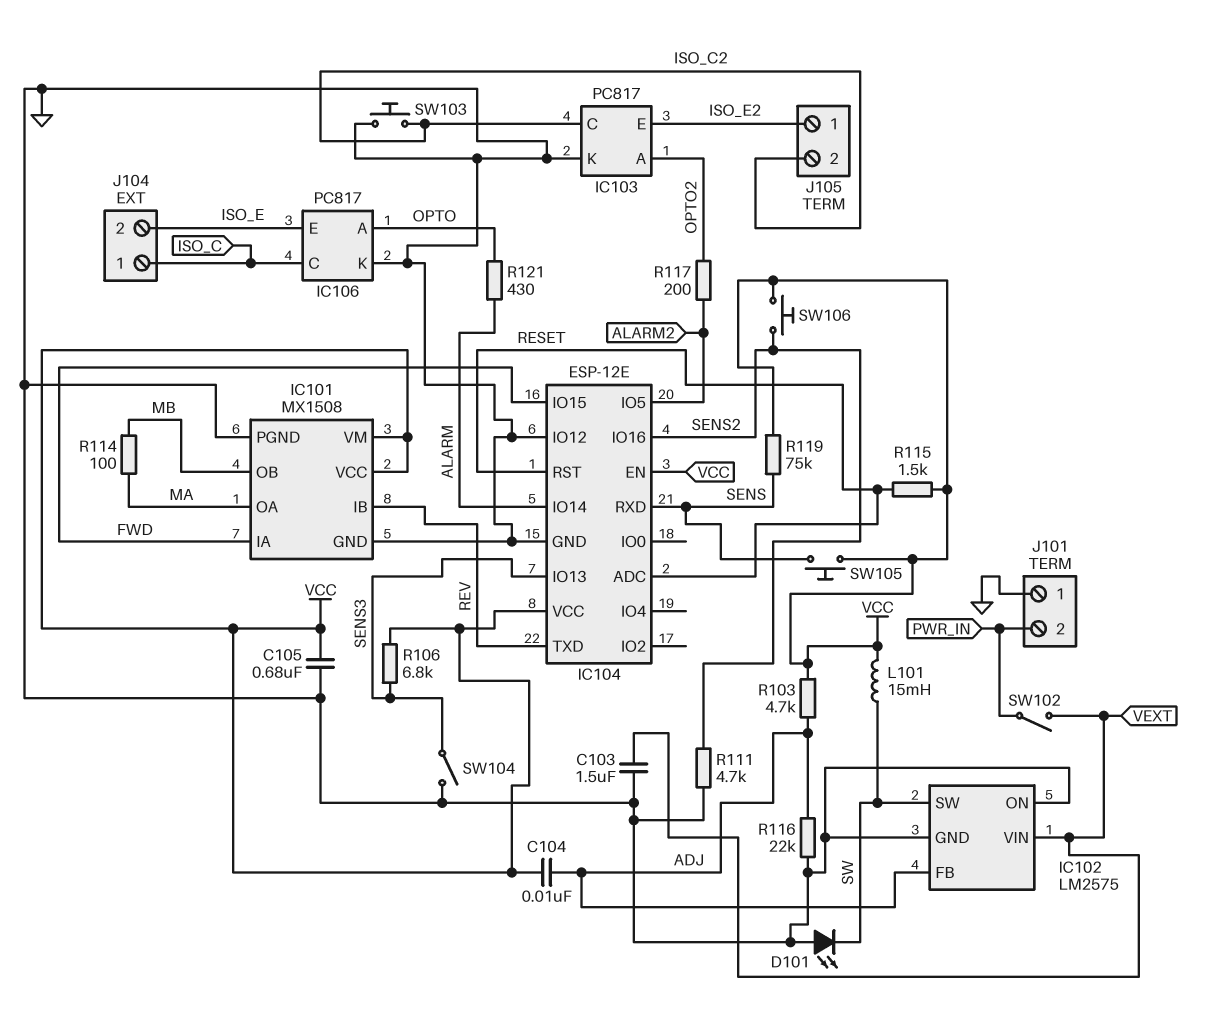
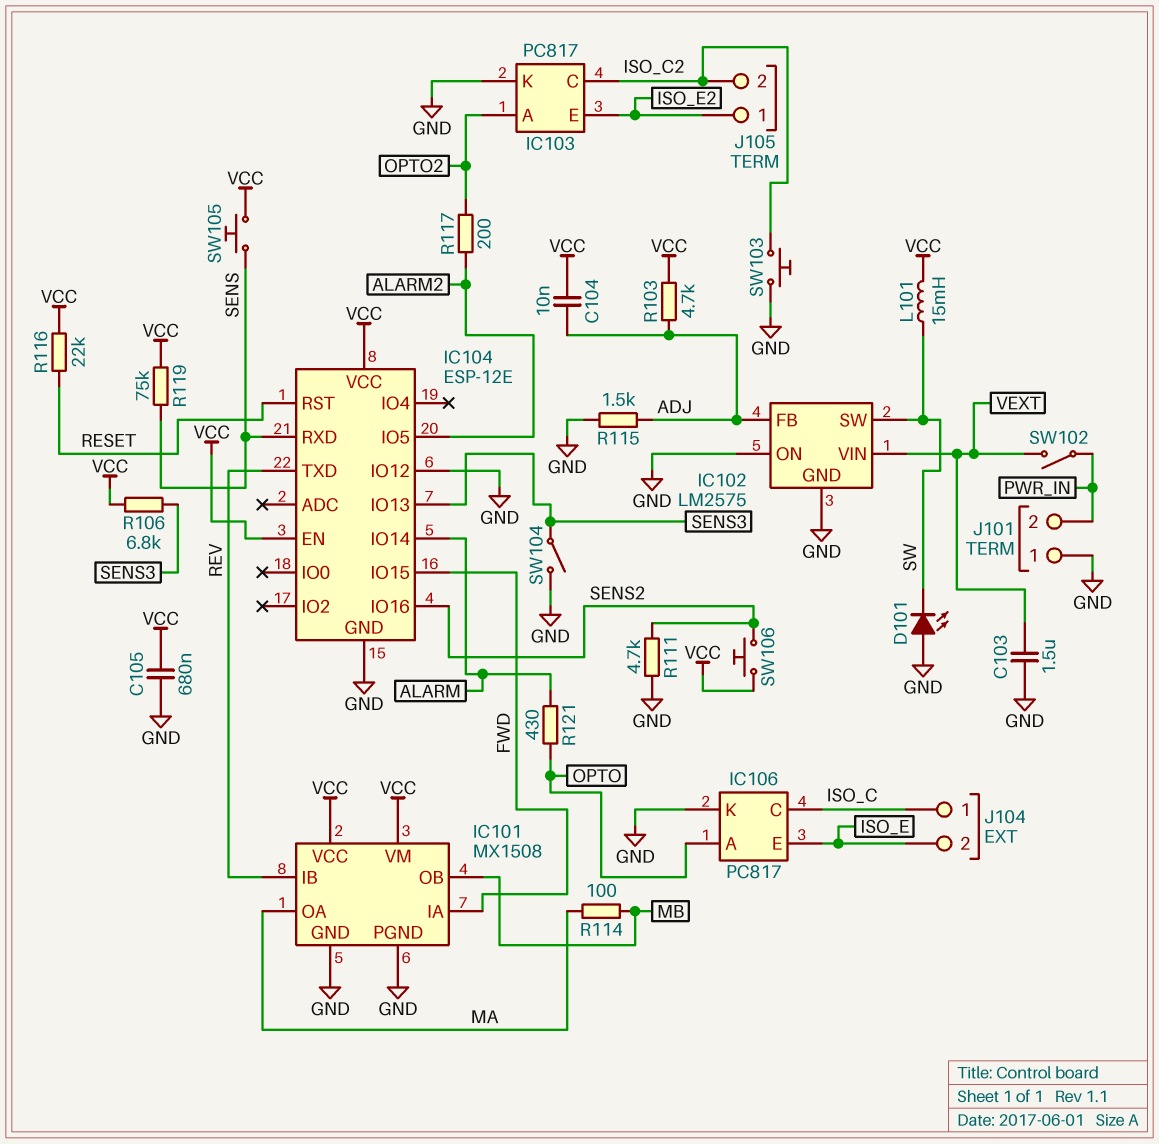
IC104 pin ADC: RESET -> none
R115: 1.5k (RESET, VCC) -> 1.5k (ADJ, GND)
R116: 22k (ADJ, GND) -> 22k (RESET, VCC)

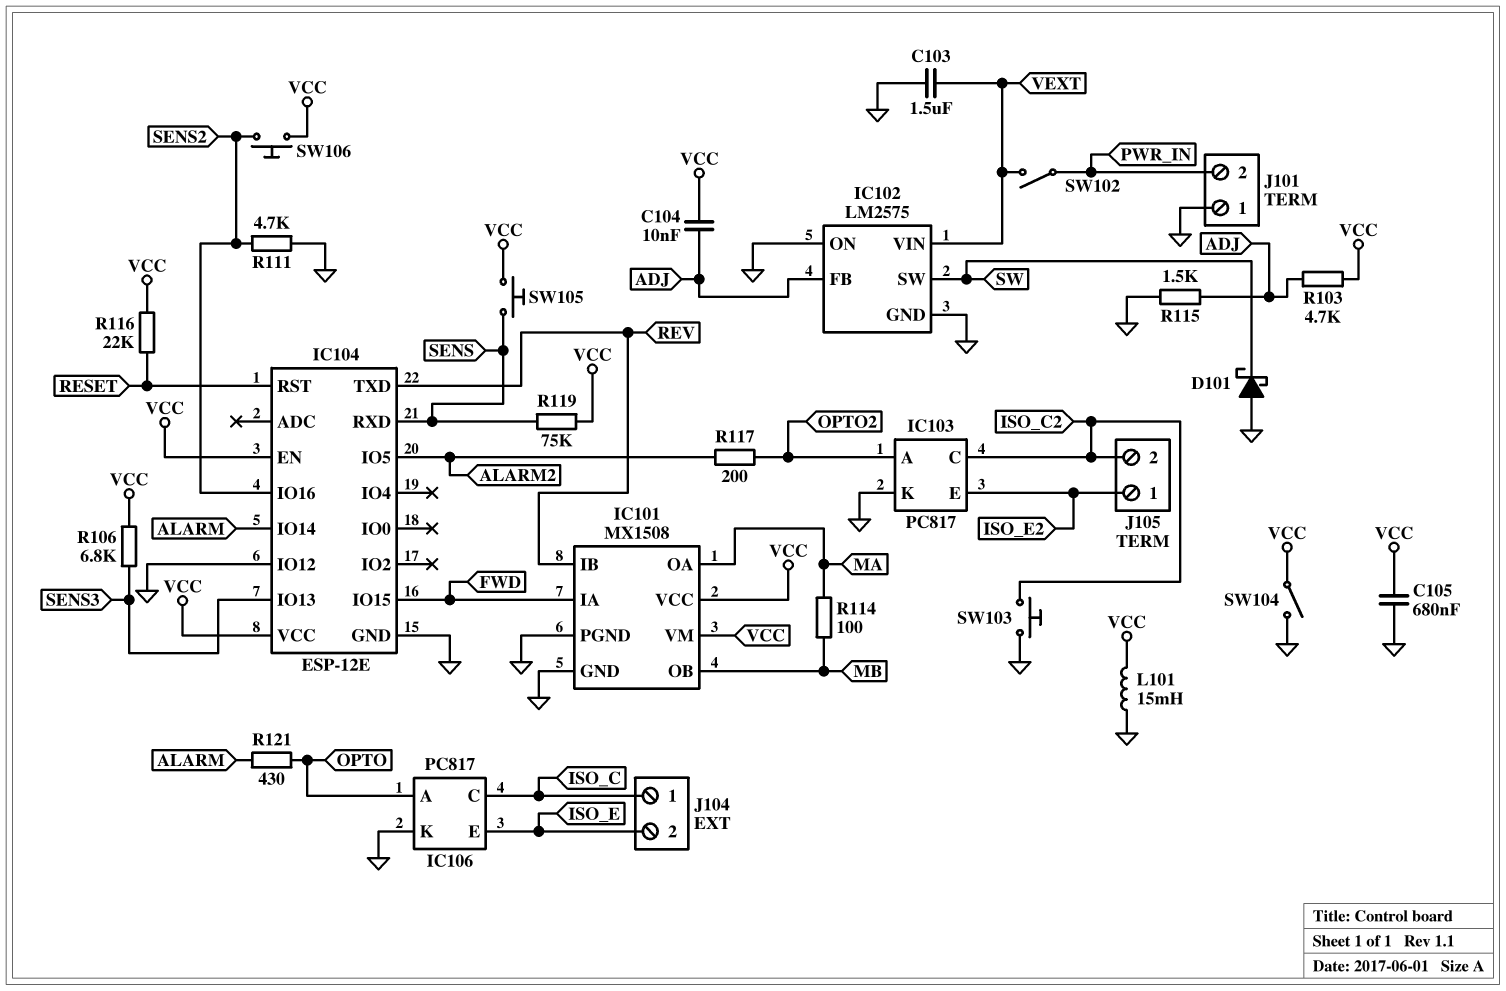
D101: LED (A GND, K SW) -> schottky (A GND, K SW)
L101: 15mH (SW, VCC) -> 15mH (GND, VCC)
SW104: switch (GND, SENS3) -> switch (GND, VCC)

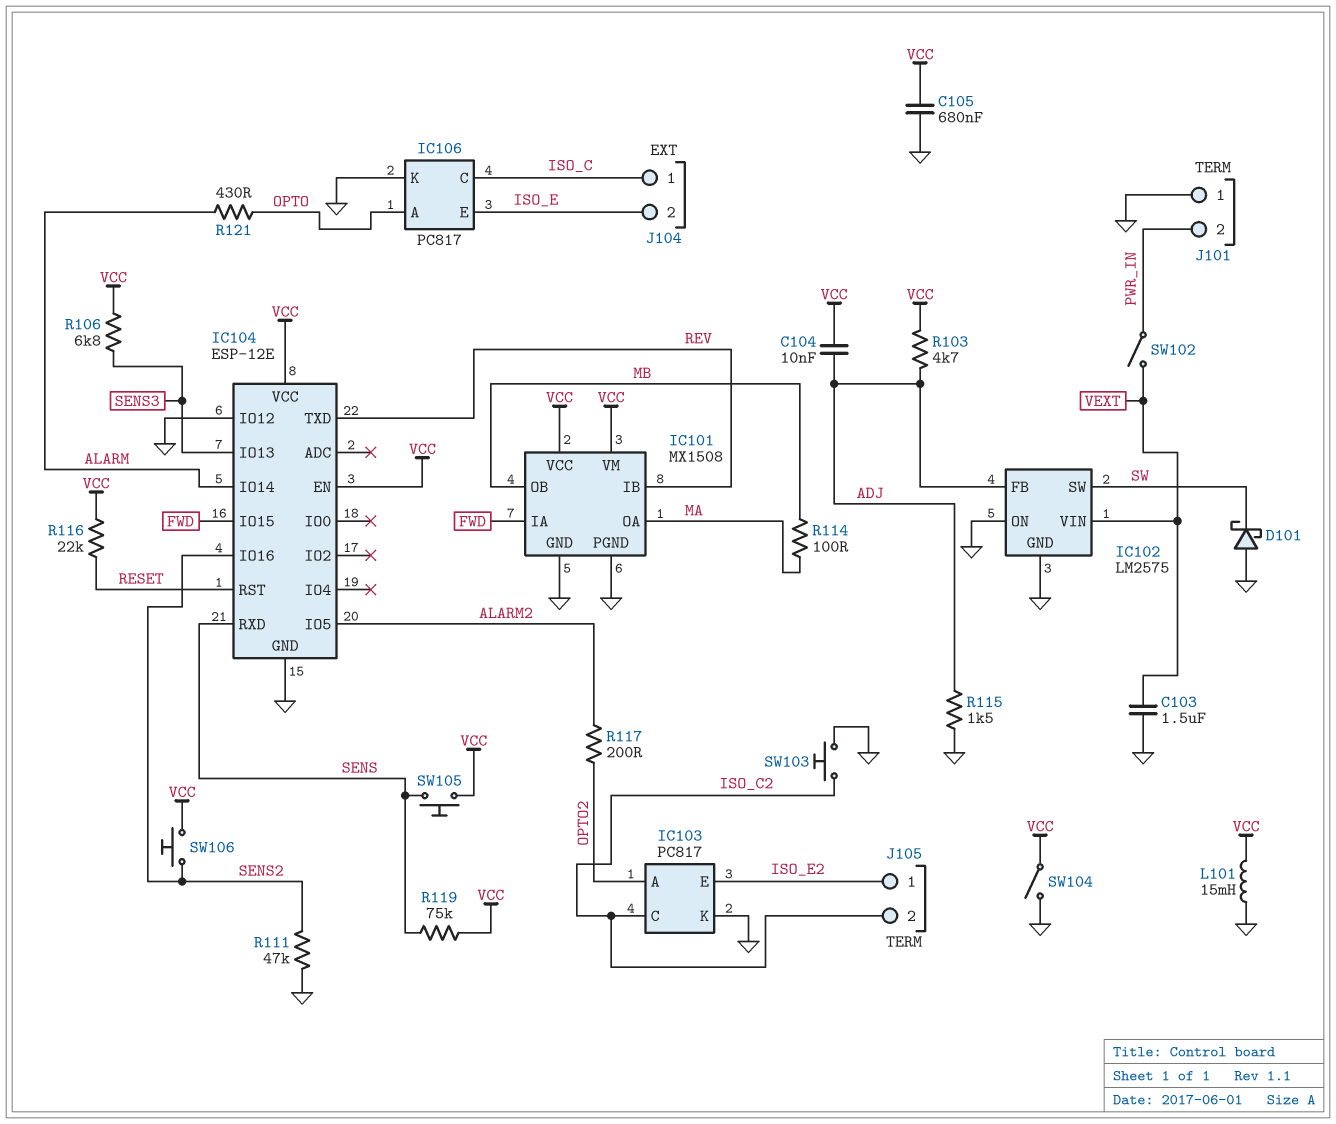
R111: 4.7k (GND, SENS2) -> 47k (GND, SENS2)

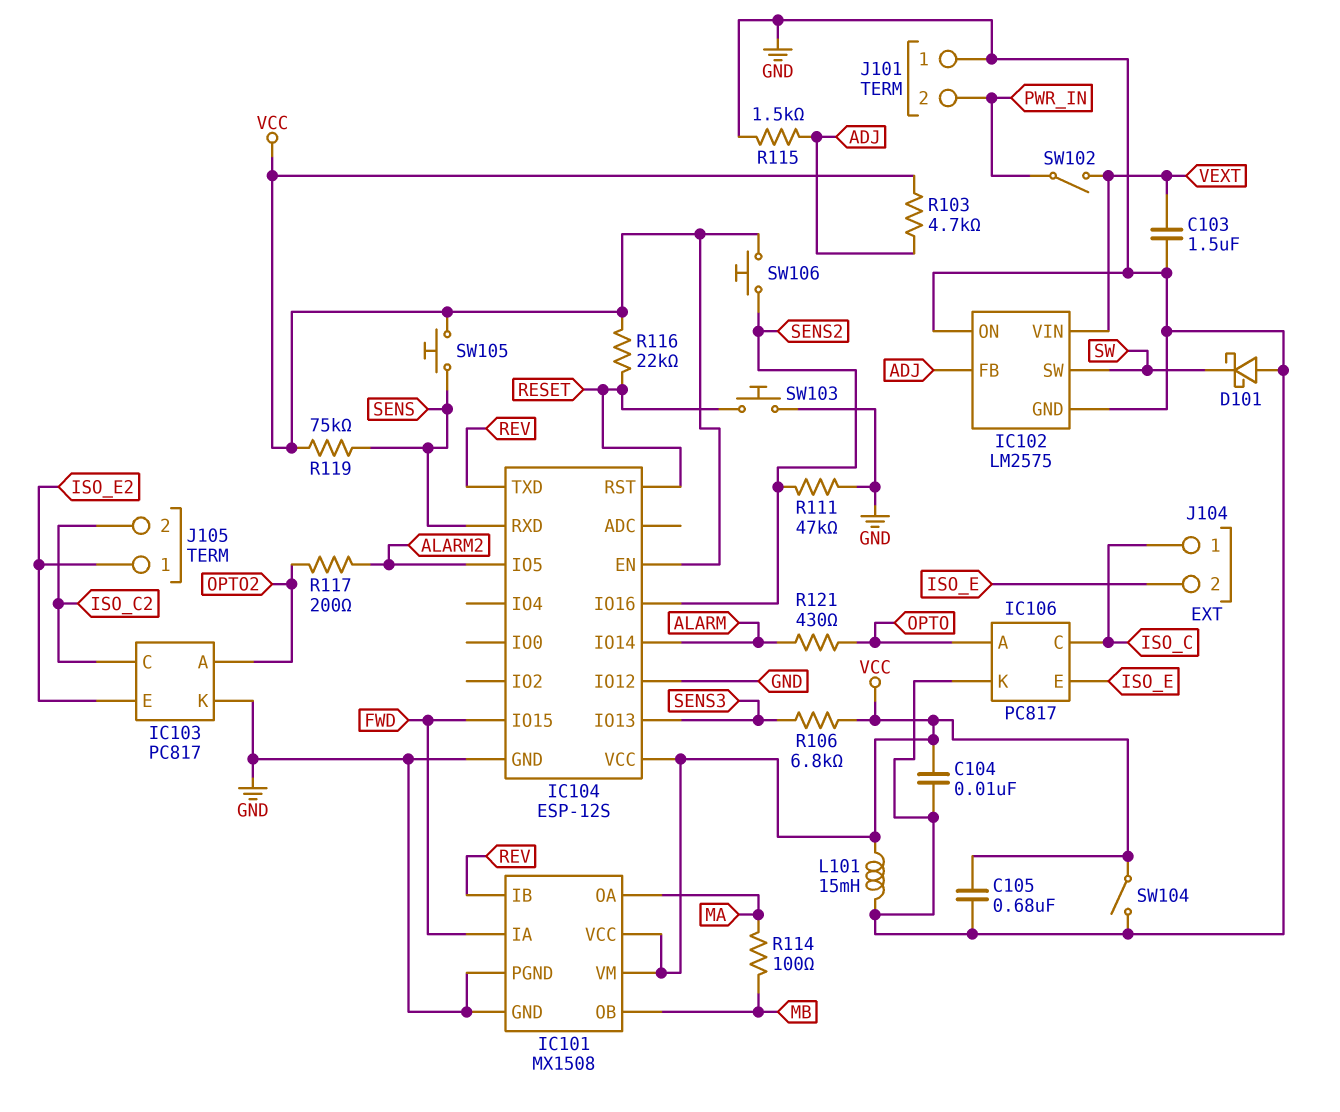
C104: 10nF (ADJ, VCC) -> 10nF (GND, VCC)
IC104: ESP-12E -> ESP-12S
SW103: button (GND, ISO_C2) -> button (GND, RESET)

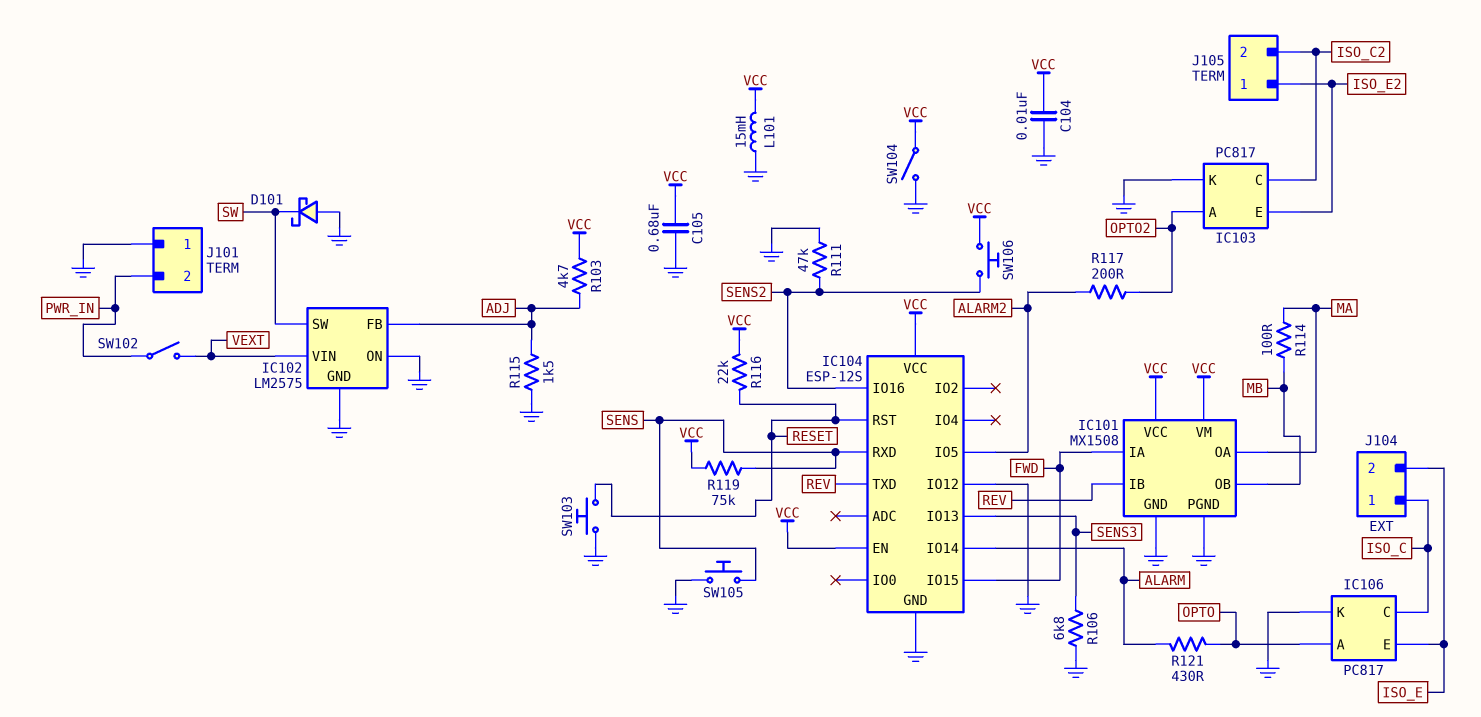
C103: 1.5uF (GND, VEXT) -> none
R106: 6.8k (SENS3, VCC) -> 6.8k (GND, SENS3)
SW105: button (SENS, VCC) -> button (GND, SENS)

